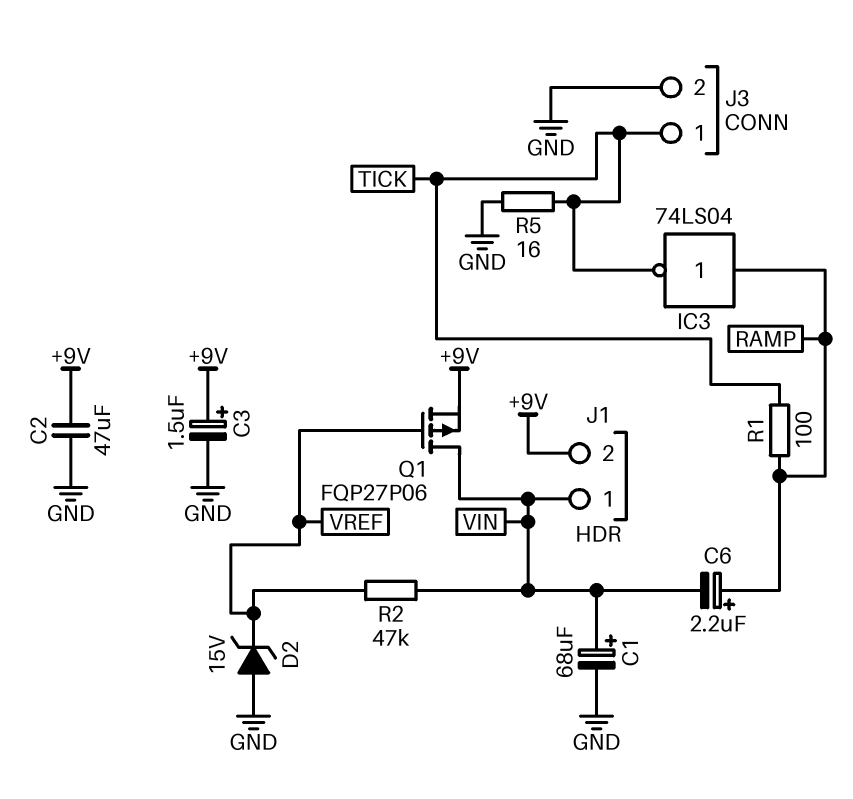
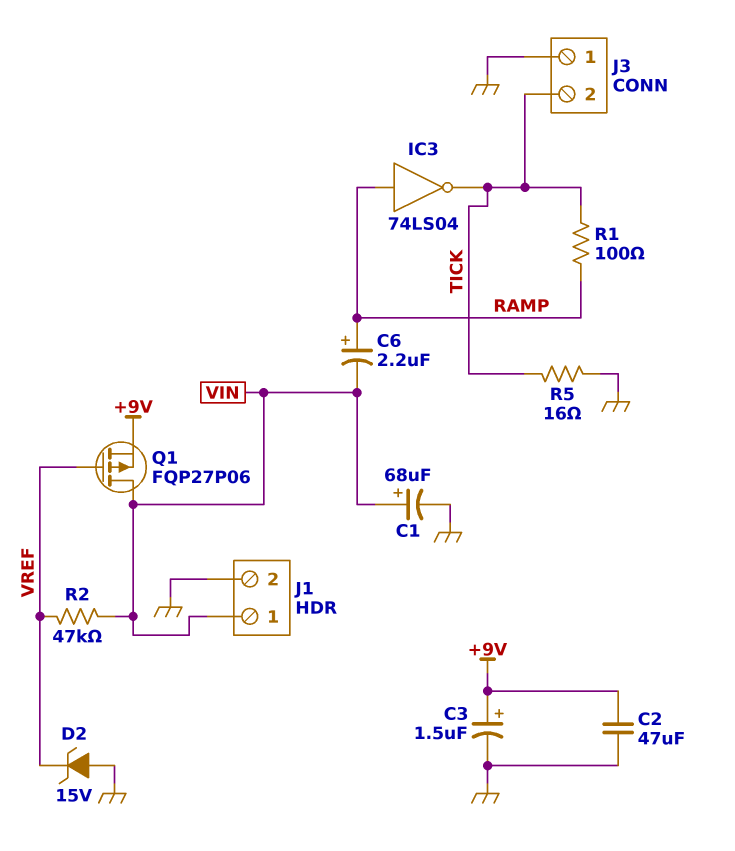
J1 pin 2: +9V -> GND
J3 pin 1: TICK -> GND
J3 pin 2: GND -> TICK

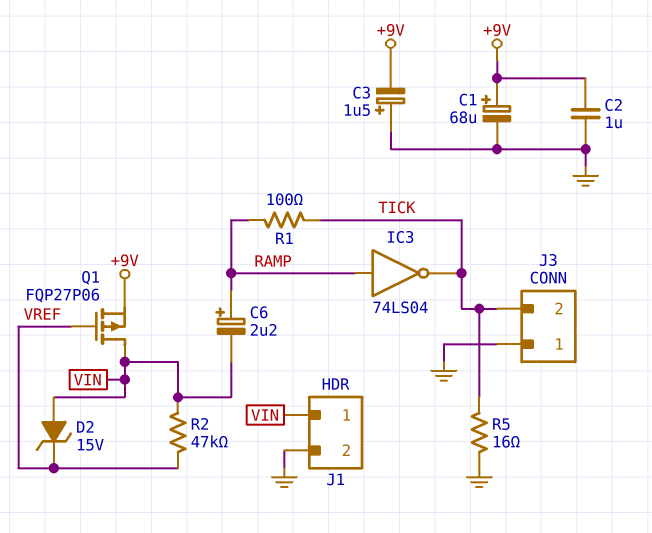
C1: 68uF (plus VIN, minus GND) -> 68uF (plus +9V, minus GND)
C2: 47uF (+9V, GND) -> 1uF (+9V, GND)
C3: 1.5uF (plus +9V, minus GND) -> 1.5uF (plus GND, minus +9V)
D2: zener 15V (A GND, K VREF) -> zener 15V (A VIN, K VREF)

